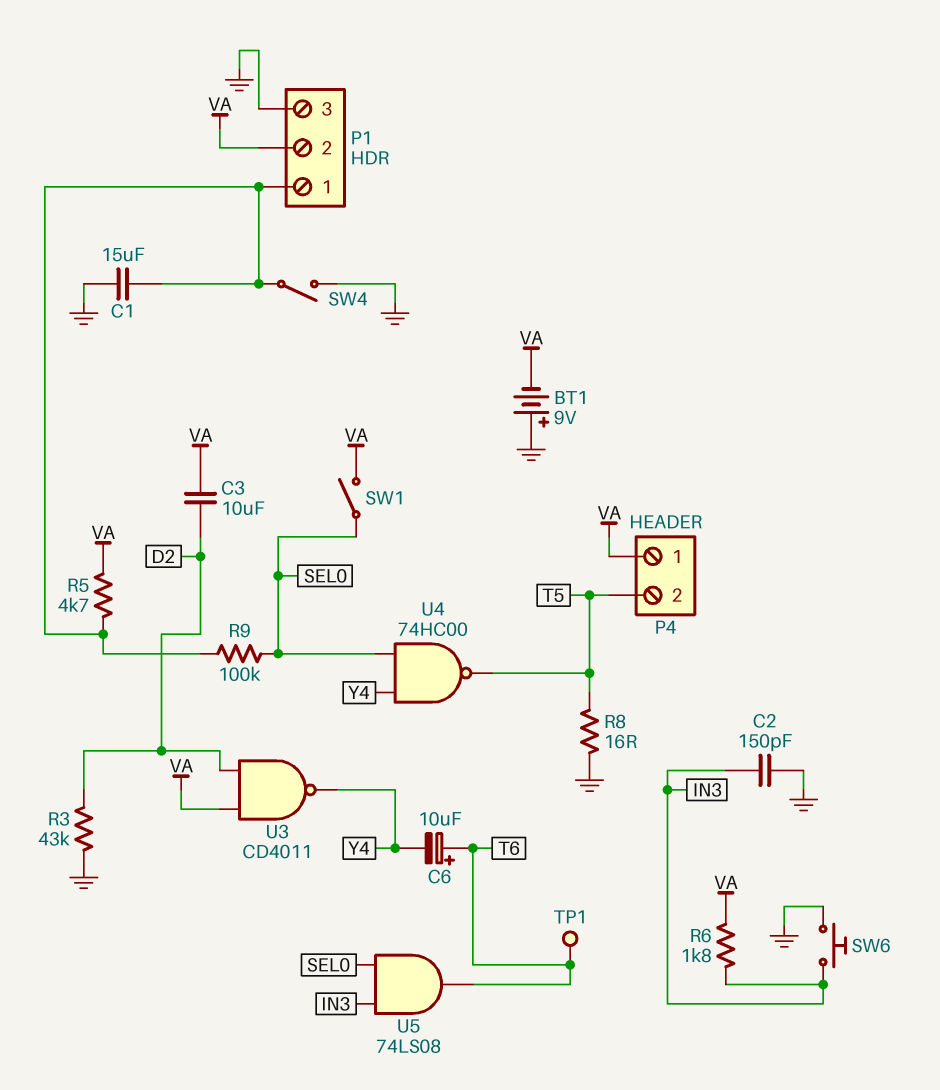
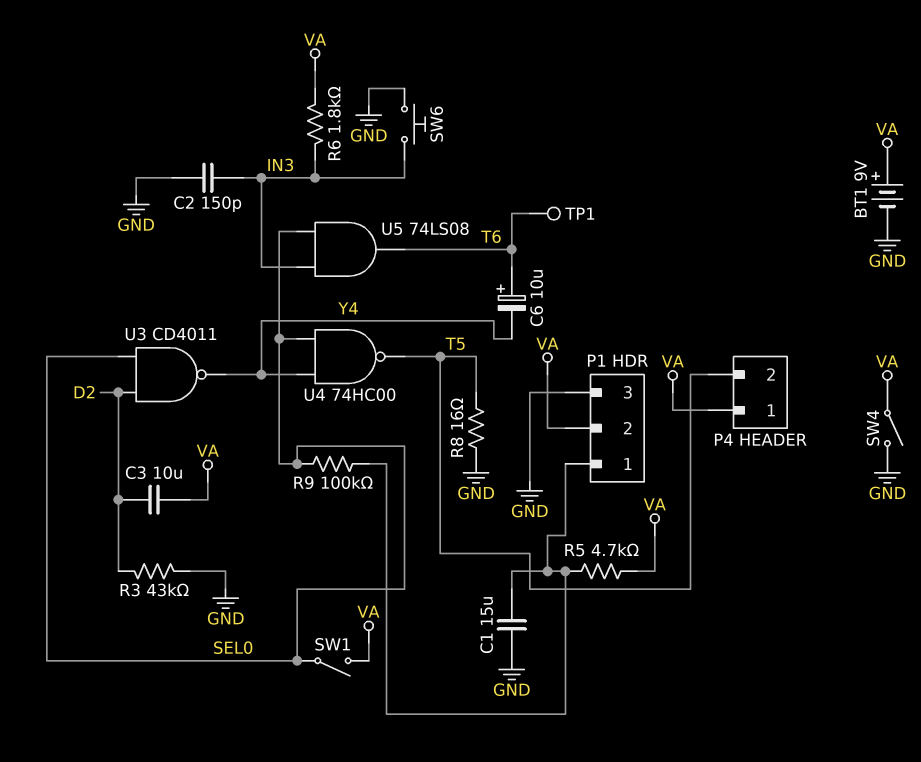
BT1: 9V (plus GND, minus VA) -> 9V (plus VA, minus GND)
SW4: switch (GND, P1/1) -> switch (GND, VA)
U3: NAND CD4011 (in D2, in VA, out Y4) -> NAND CD4011 (in D2, in SEL0, out Y4)

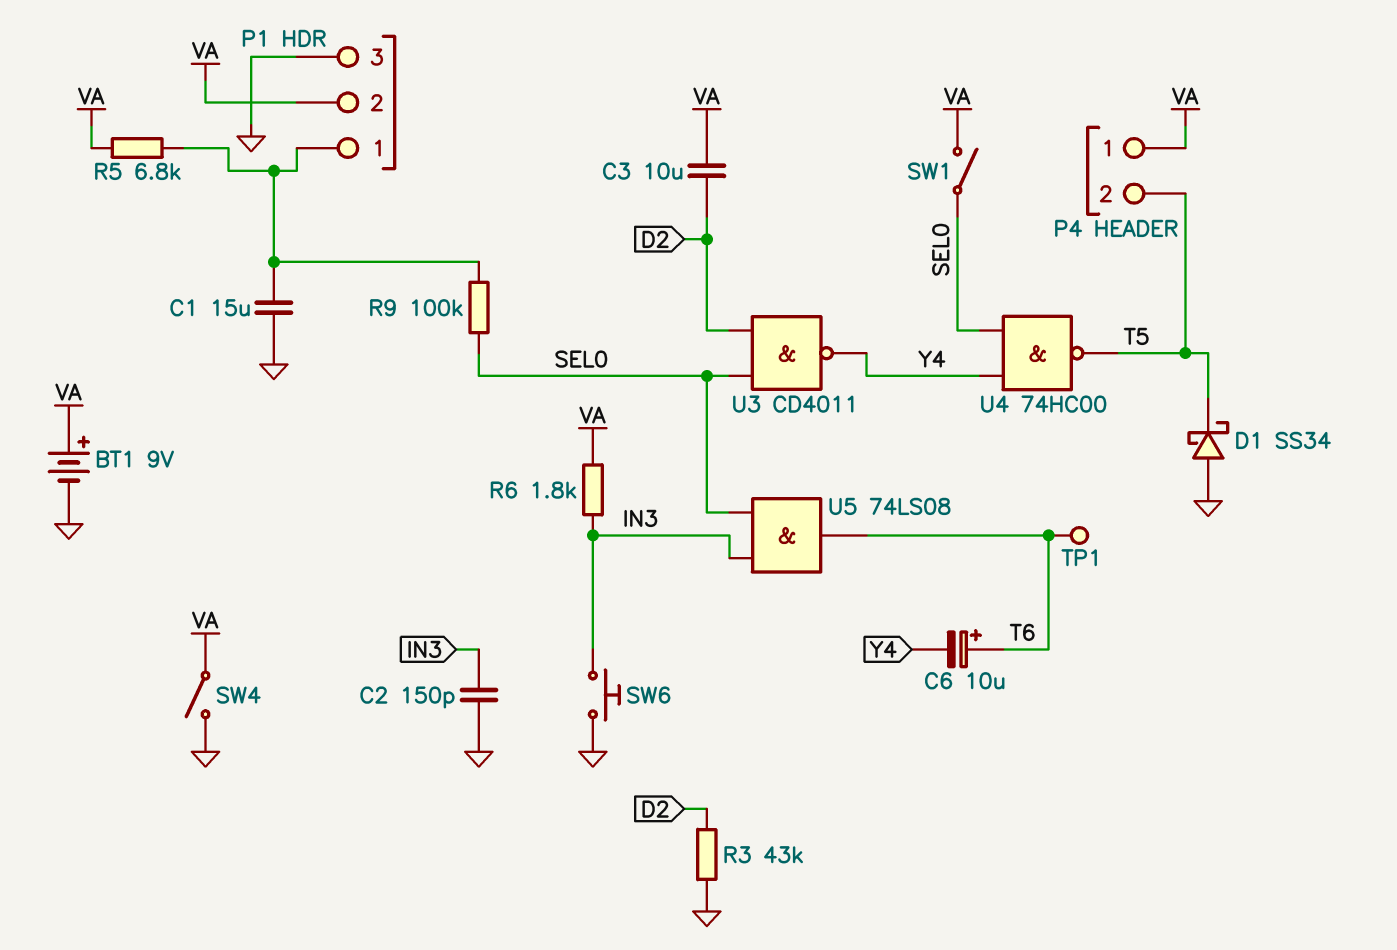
D1: none -> schottky SS34 (A GND, K T5)
R5: 4.7k (P1/1, VA) -> 6.8k (P1/1, VA)
R8: 16 (GND, T5) -> none

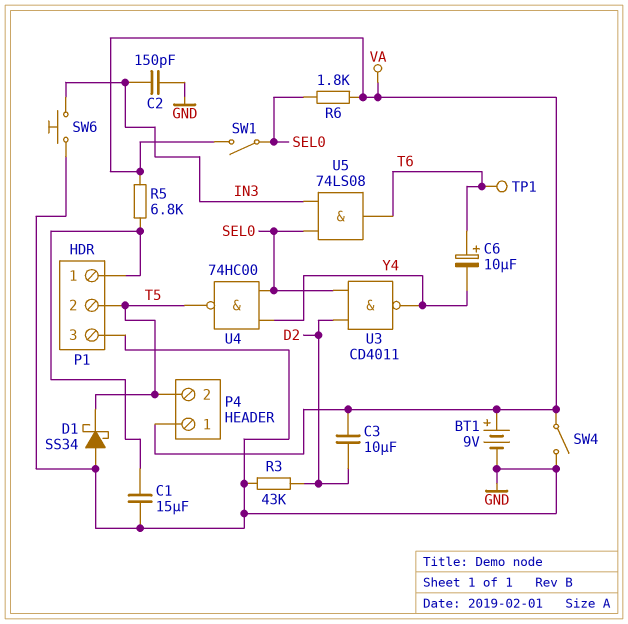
P1 pin 2: VA -> T5
R6: 1.8k (IN3, VA) -> 1.8k (SEL0, VA)
R9: 100k (P1/1, SEL0) -> none

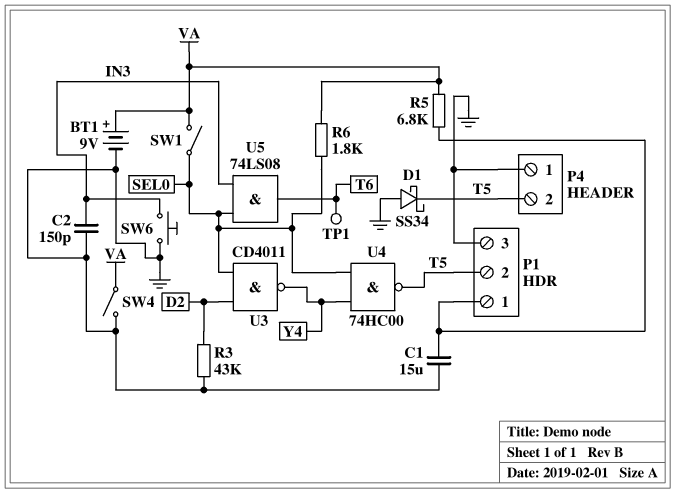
C3: 10uF (D2, VA) -> none
C6: 10uF (plus T6, minus Y4) -> none
P4 pin 1: VA -> GND

